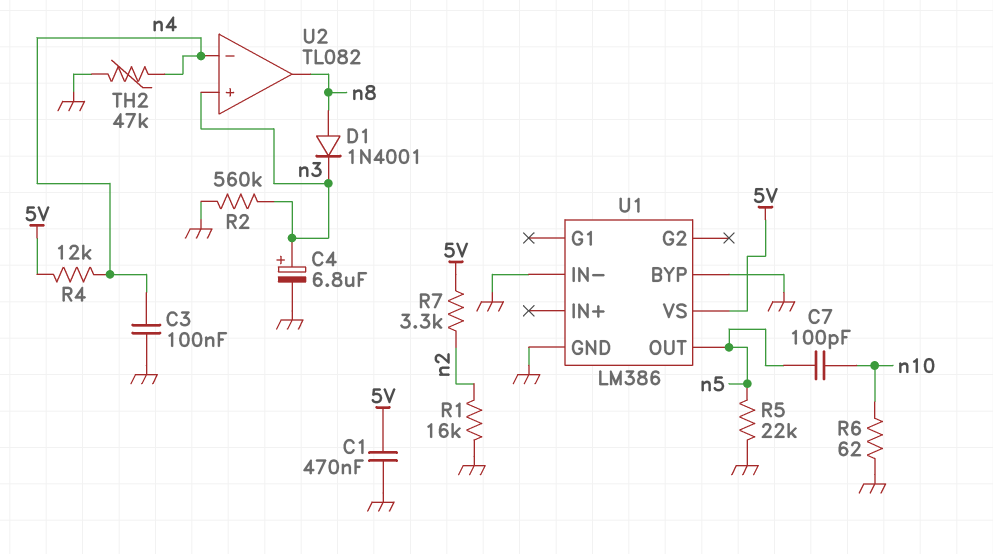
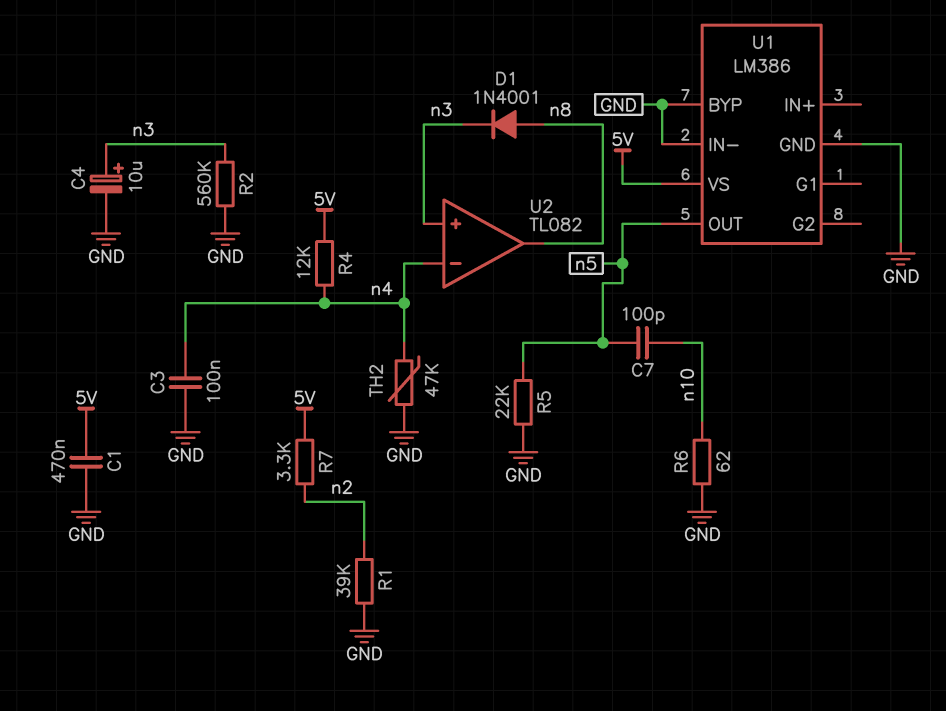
C4: 6.8uF (plus n3, minus GND) -> 10uF (plus n3, minus GND)
R1: 16k (GND, n2) -> 39k (GND, n2)

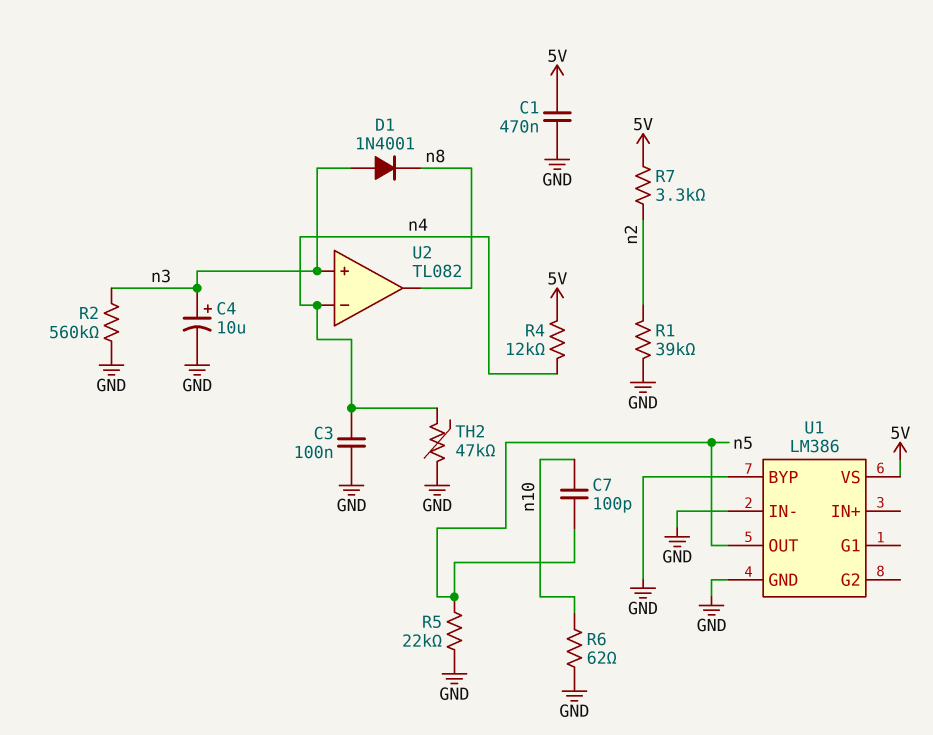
D1: diode 1N4001 (A n8, K n3) -> diode 1N4001 (A n3, K n8)

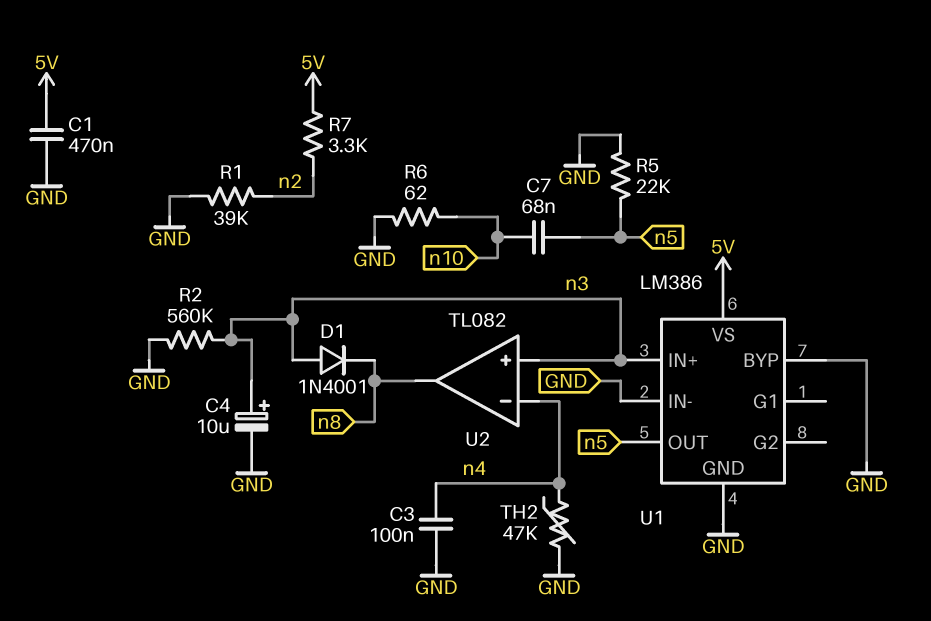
C7: 100pF (n5, n10) -> 68nF (n5, n10)
R4: 12k (5V, n4) -> none
U1 pin IN+: none -> n3

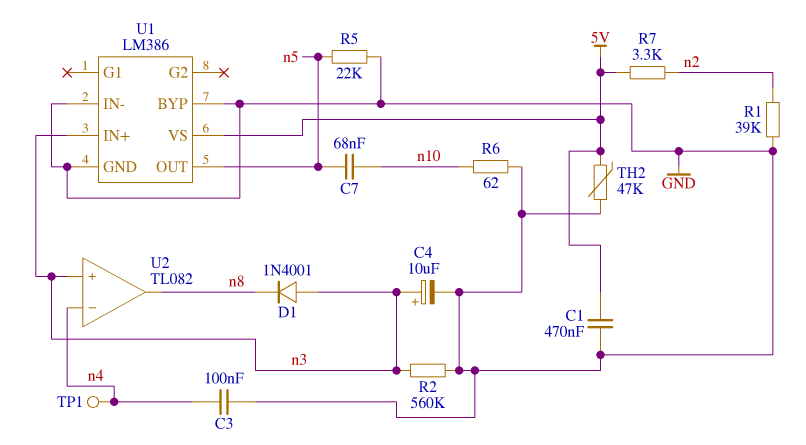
TH2: 47k (GND, n4) -> 47k (5V, GND)
TP1: none -> test point (n4)

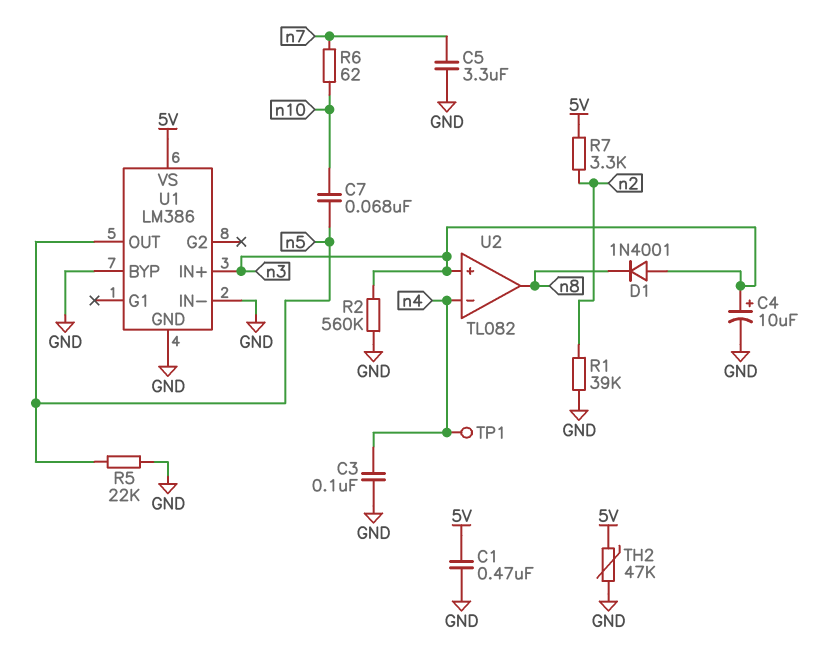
C5: none -> 3.3uF (GND, n7)
R6: 62 (GND, n10) -> 62 (n7, n10)

